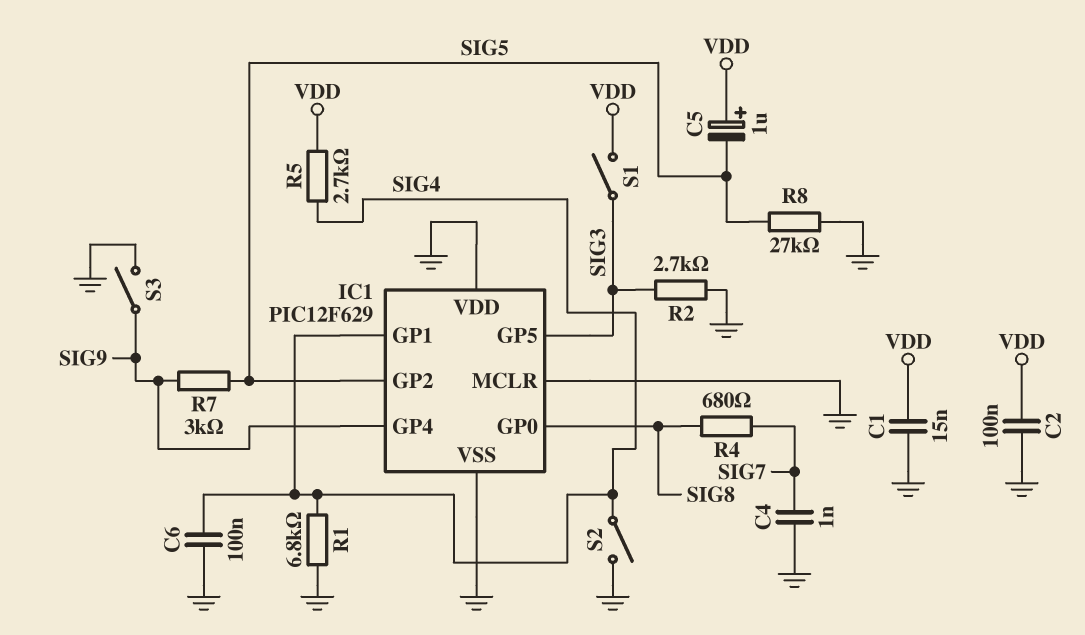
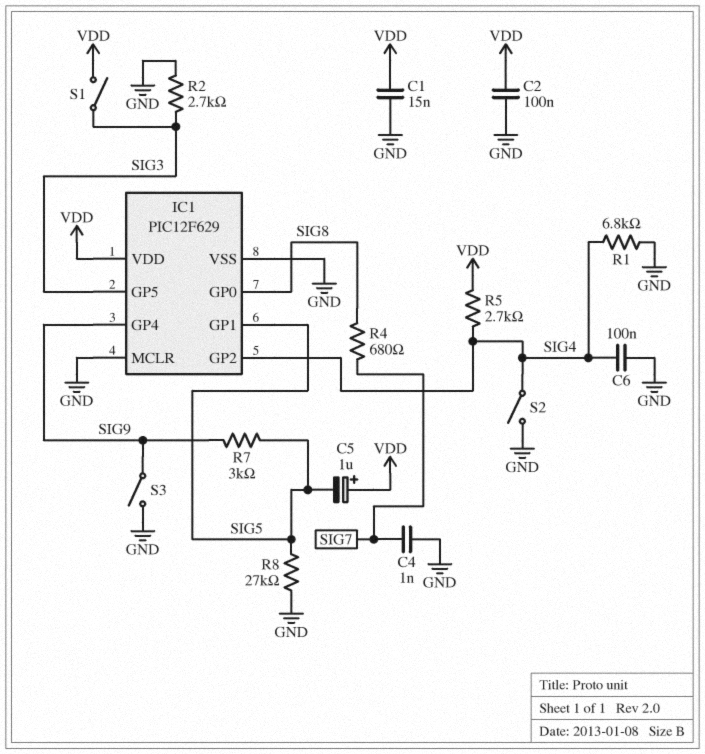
IC1 pin GP1: SIG4 -> SIG5
IC1 pin GP2: SIG5 -> SIG4
IC1 pin VDD: GND -> VDD

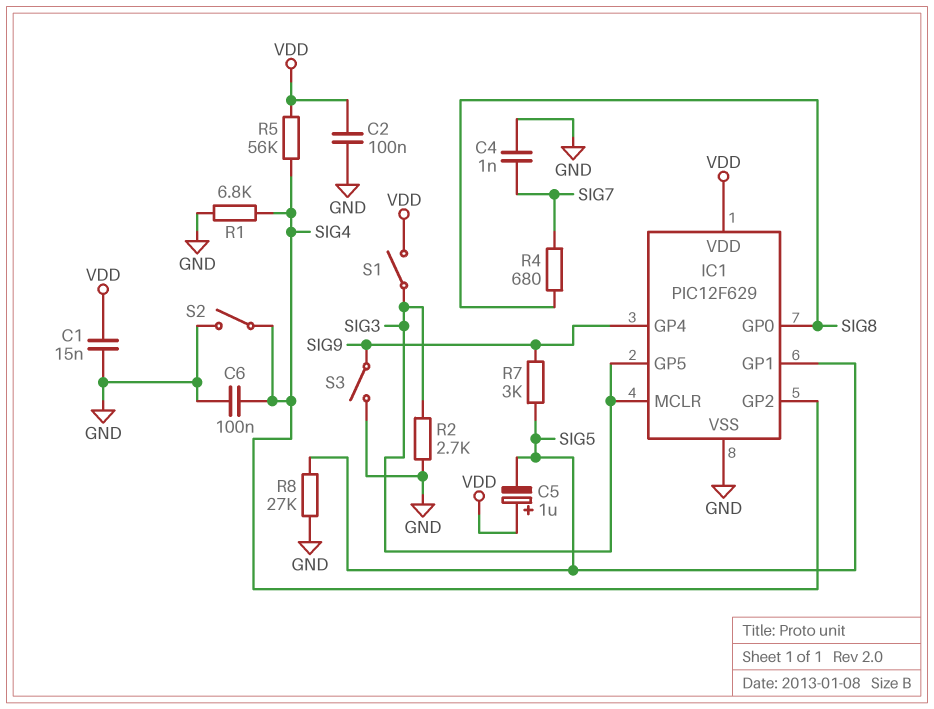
IC1 pin MCLR: GND -> SIG3
R5: 2.7k (SIG4, VDD) -> 56k (SIG4, VDD)

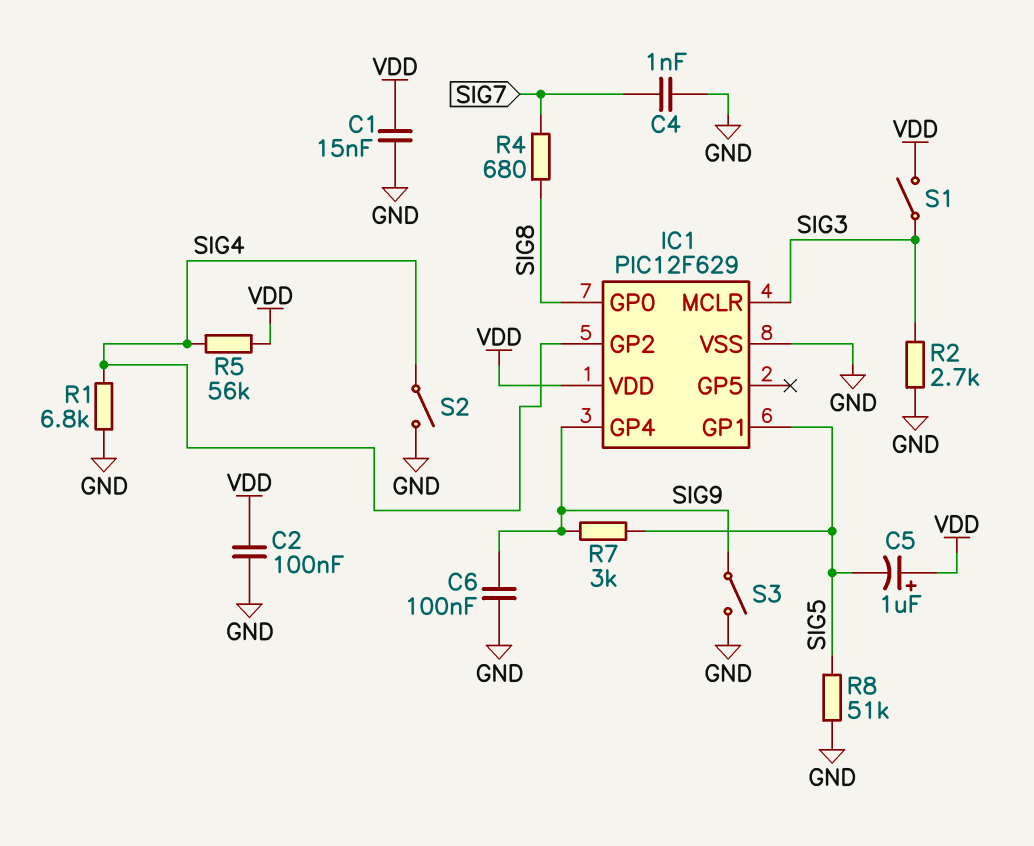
C6: 100nF (GND, SIG4) -> 100nF (GND, SIG9)
IC1 pin GP5: SIG3 -> none
R8: 27k (GND, SIG5) -> 51k (GND, SIG5)

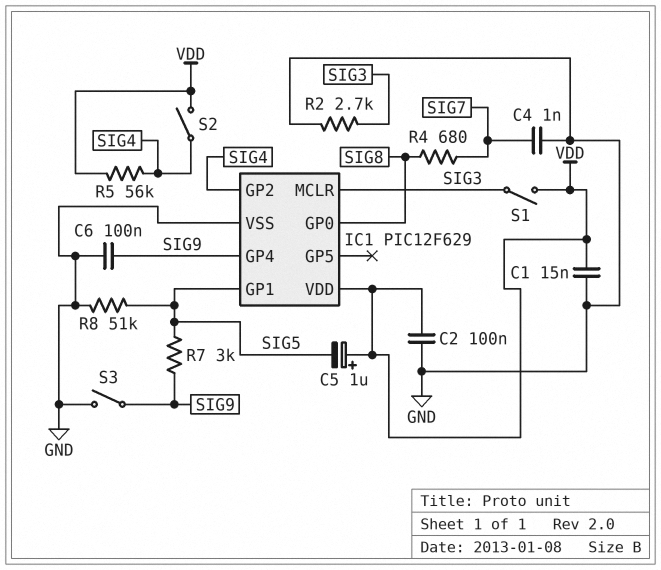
R1: 6.8k (GND, SIG4) -> none
S2: switch (GND, SIG4) -> switch (SIG4, VDD)

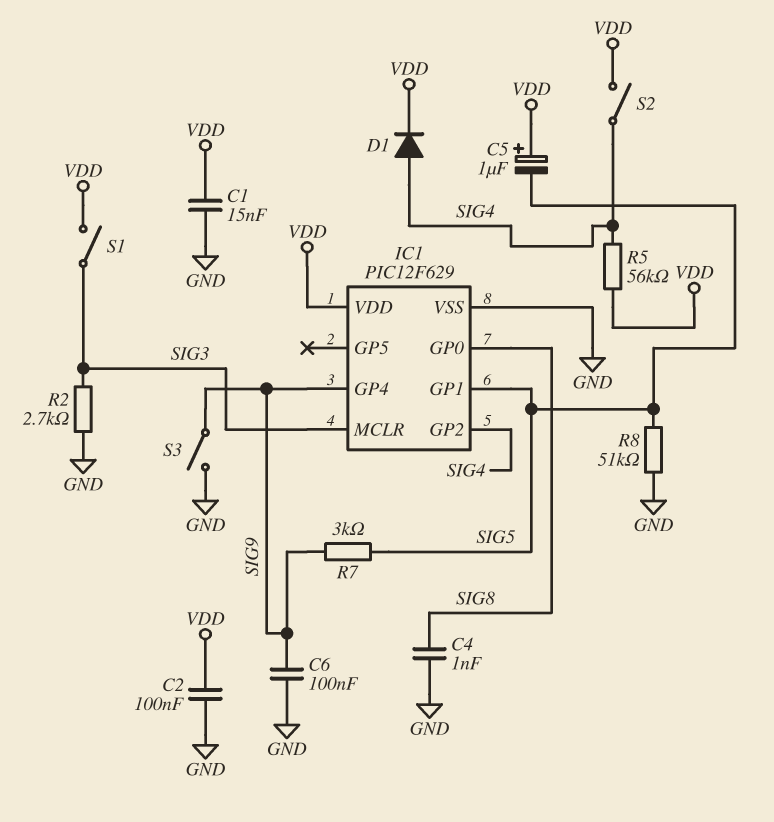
C4: 1nF (GND, SIG7) -> 1nF (GND, SIG8)
D1: none -> diode (A SIG4, K VDD)
R4: 680 (SIG7, SIG8) -> none

